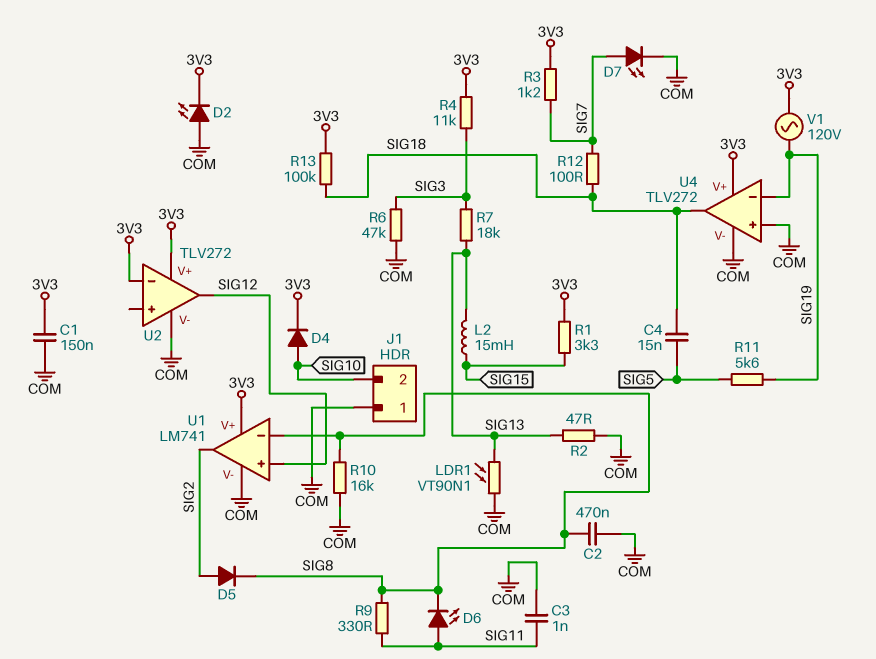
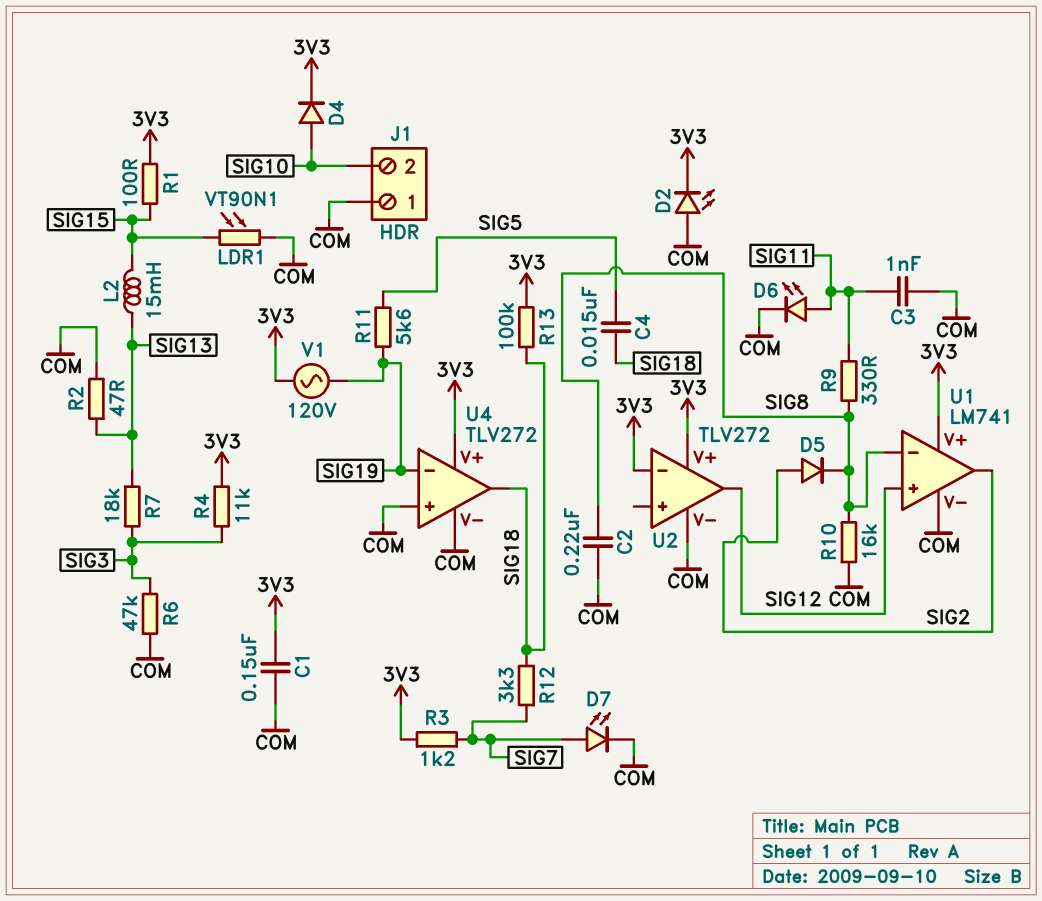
C2: 470nF (COM, SIG8) -> 220nF (COM, SIG8)
D6: LED (A SIG11, K SIG8) -> LED (A SIG11, K COM)
LDR1: VT90N1 (COM, SIG13) -> VT90N1 (COM, SIG15)
R1: 3.3k (3V3, SIG15) -> 100 (3V3, SIG15)
R12: 100 (SIG7, SIG18) -> 3.3k (SIG7, SIG18)

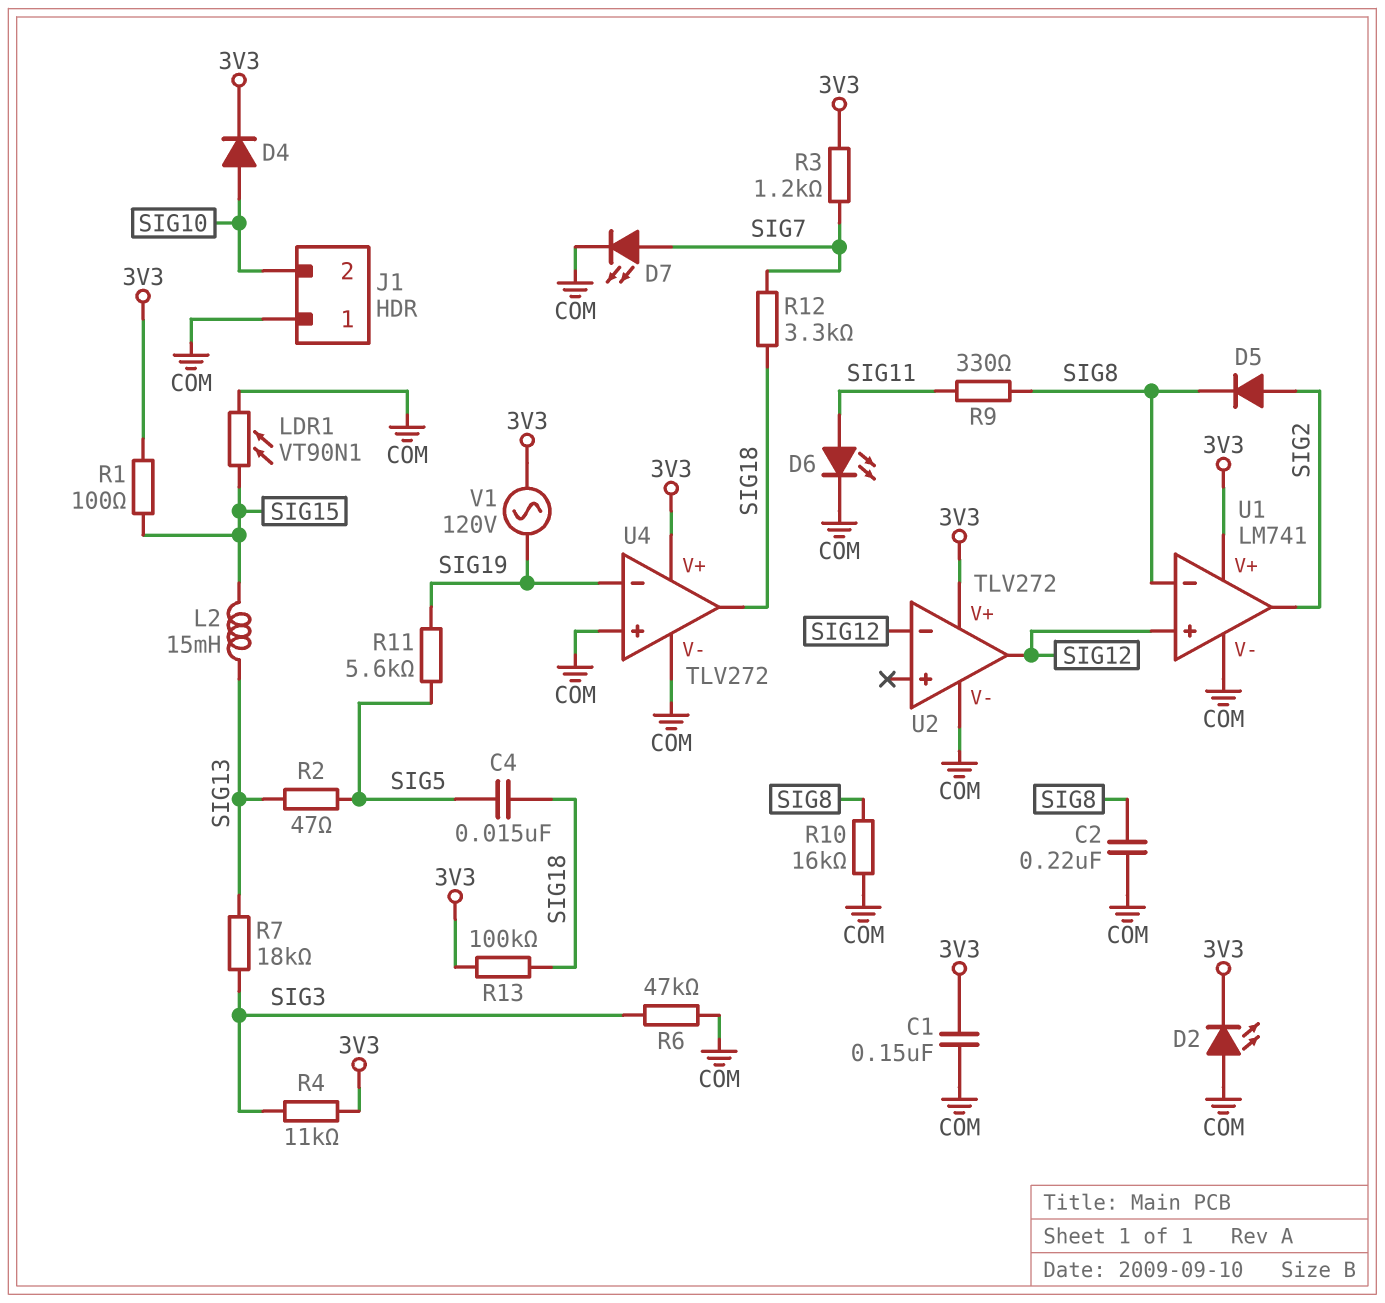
C3: 1nF (COM, SIG11) -> none
R2: 47 (COM, SIG13) -> 47 (SIG5, SIG13)
U2 pin in-: 3V3 -> SIG12

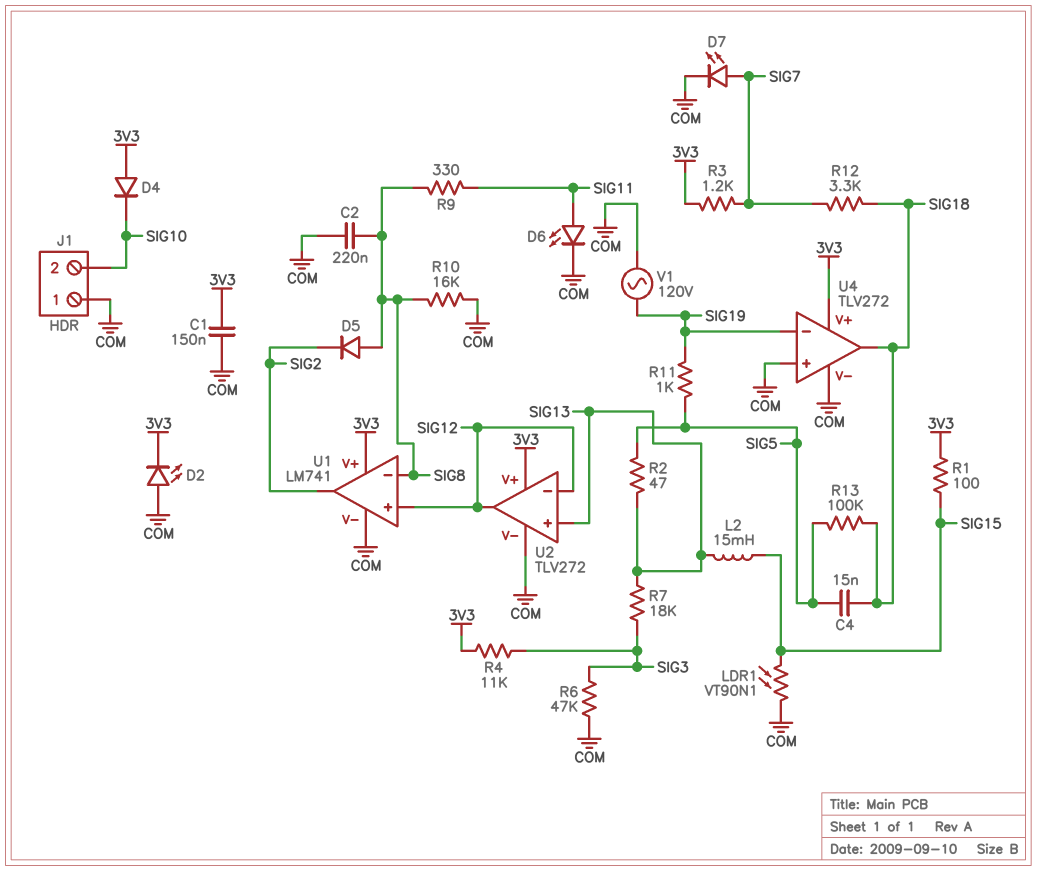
D4: diode (A SIG10, K 3V3) -> diode (A 3V3, K SIG10)
D5: diode (A SIG2, K SIG8) -> diode (A SIG8, K SIG2)
R11: 5.6k (SIG5, SIG19) -> 1k (SIG5, SIG19)
R13: 100k (3V3, SIG18) -> 100k (SIG5, SIG18)
U2 pin in+: none -> SIG13
V1: AC 120V (3V3, SIG19) -> AC 120V (COM, SIG19)

